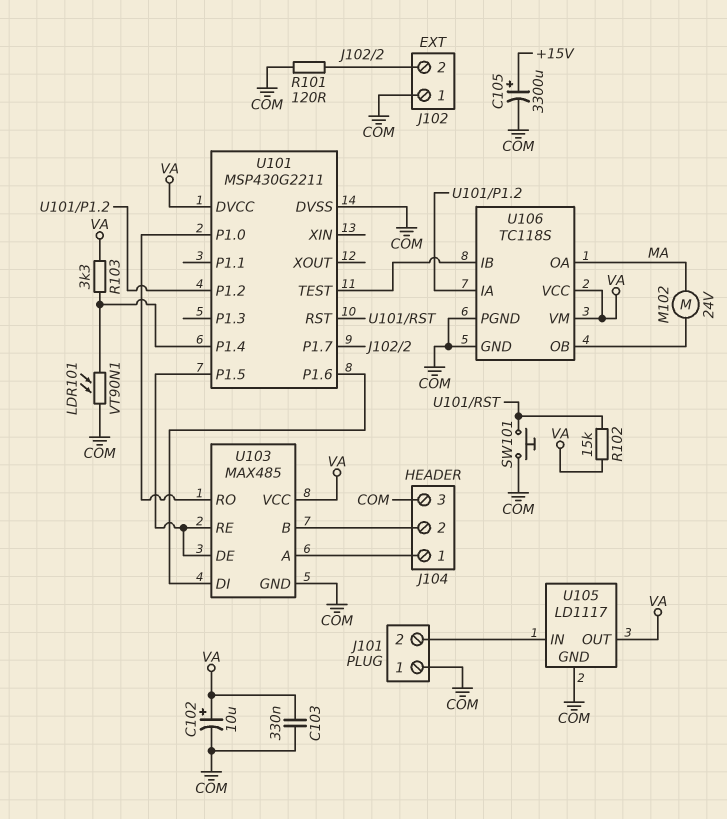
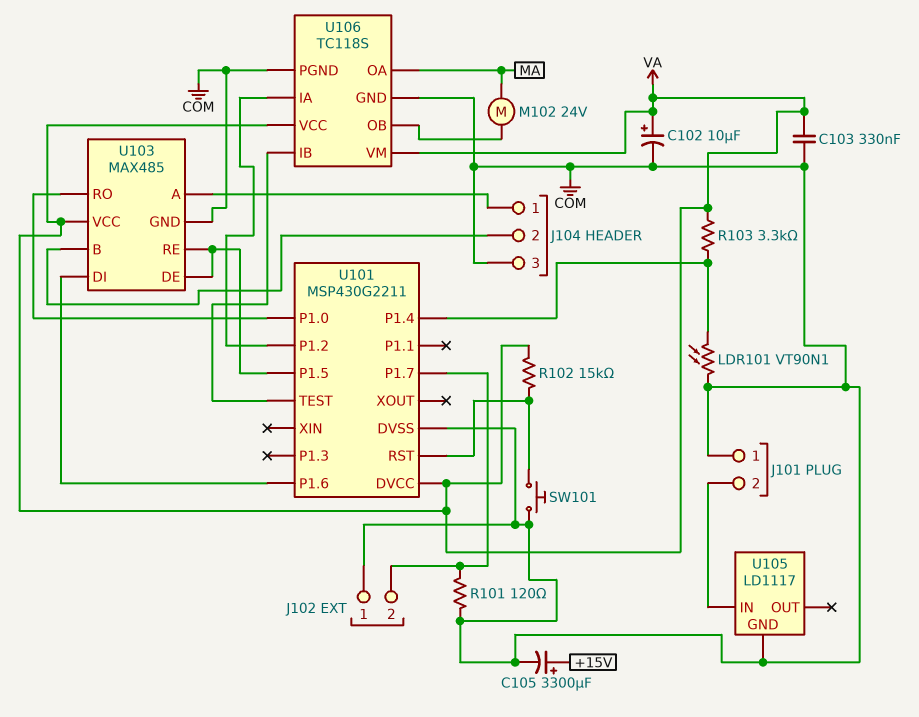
U105 pin OUT: VA -> none

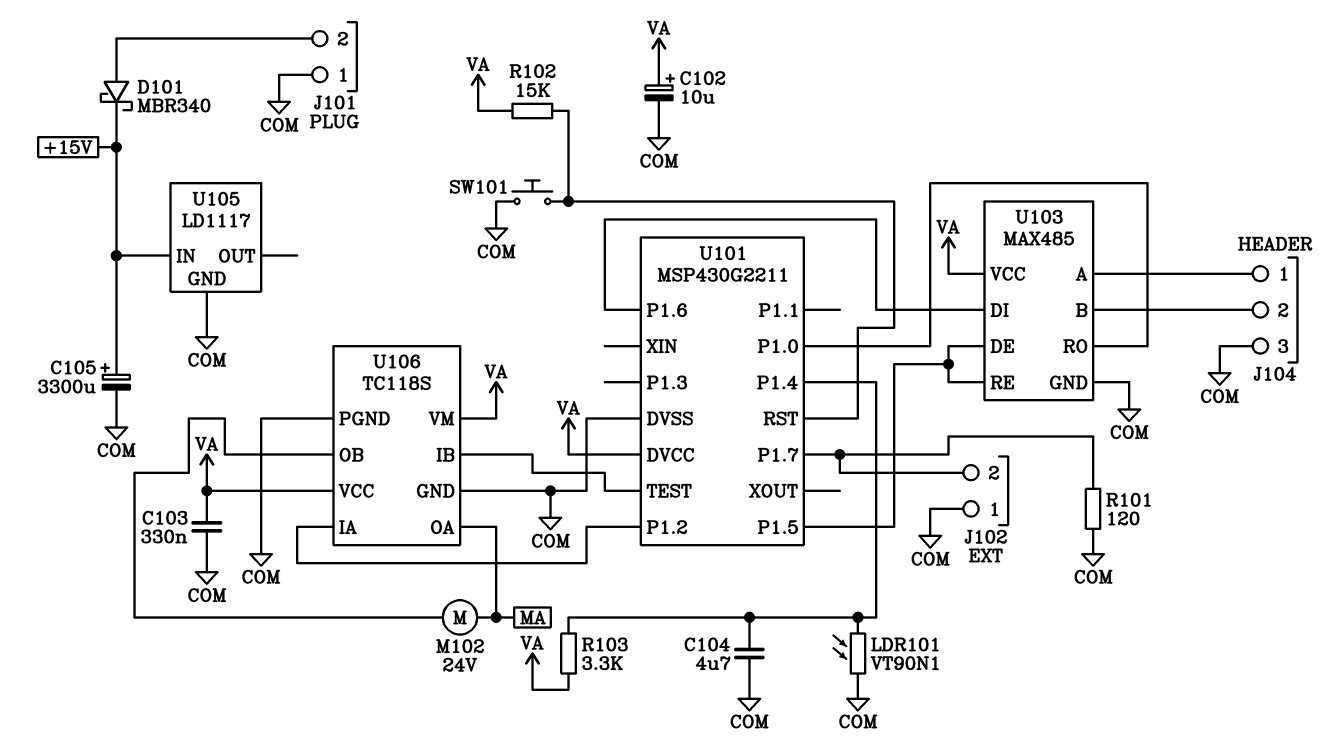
C104: none -> 4.7uF (COM, U101/P1.4)
D101: none -> schottky MBR340 (A J101/2, K +15V)
U105 pin IN: J101/2 -> +15V

